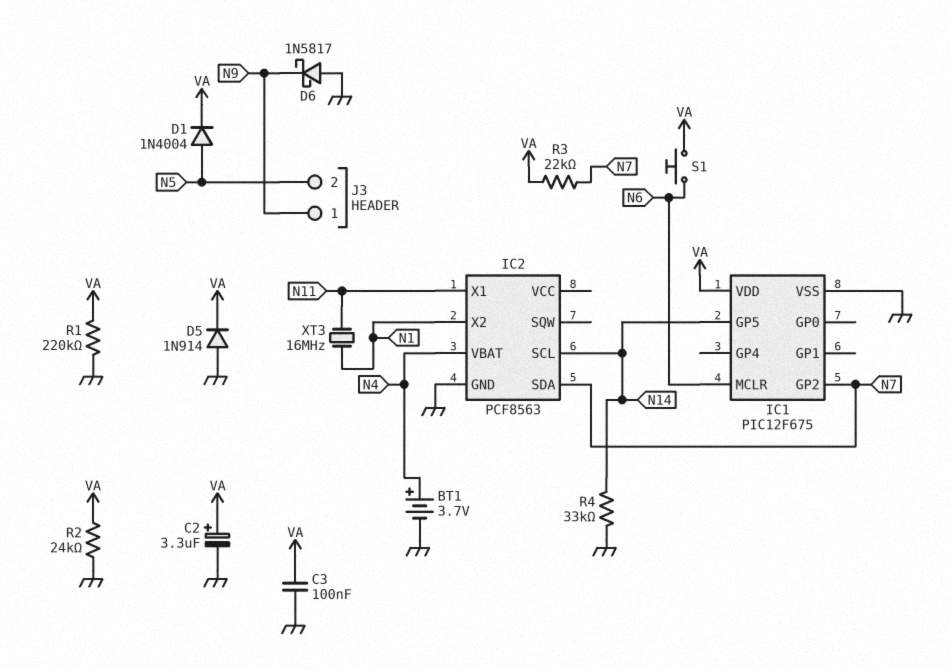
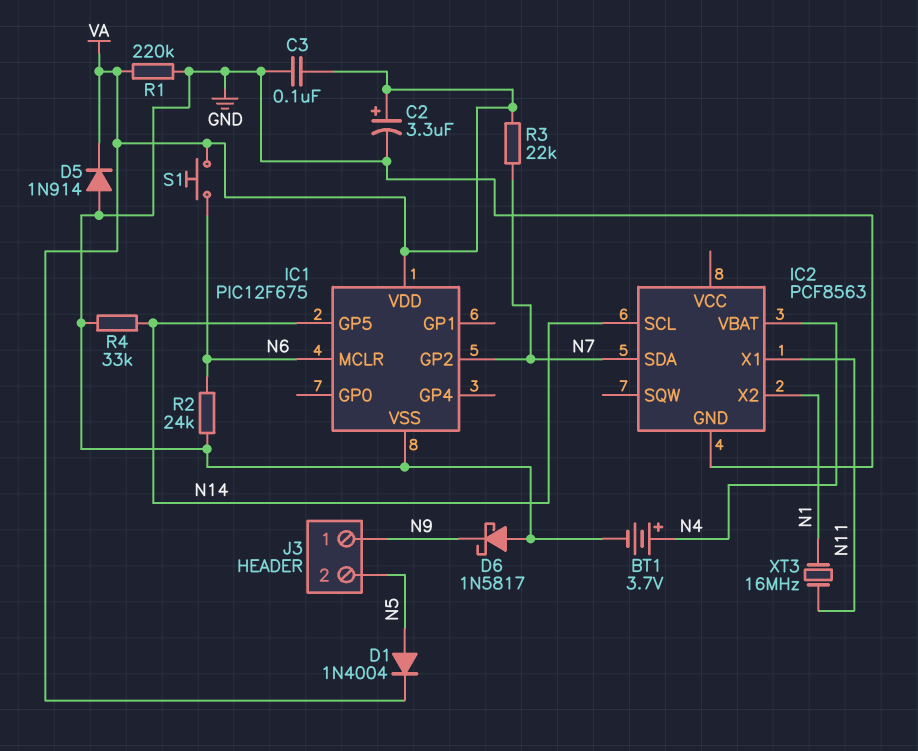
R2: 24k (GND, VA) -> 24k (GND, N6)

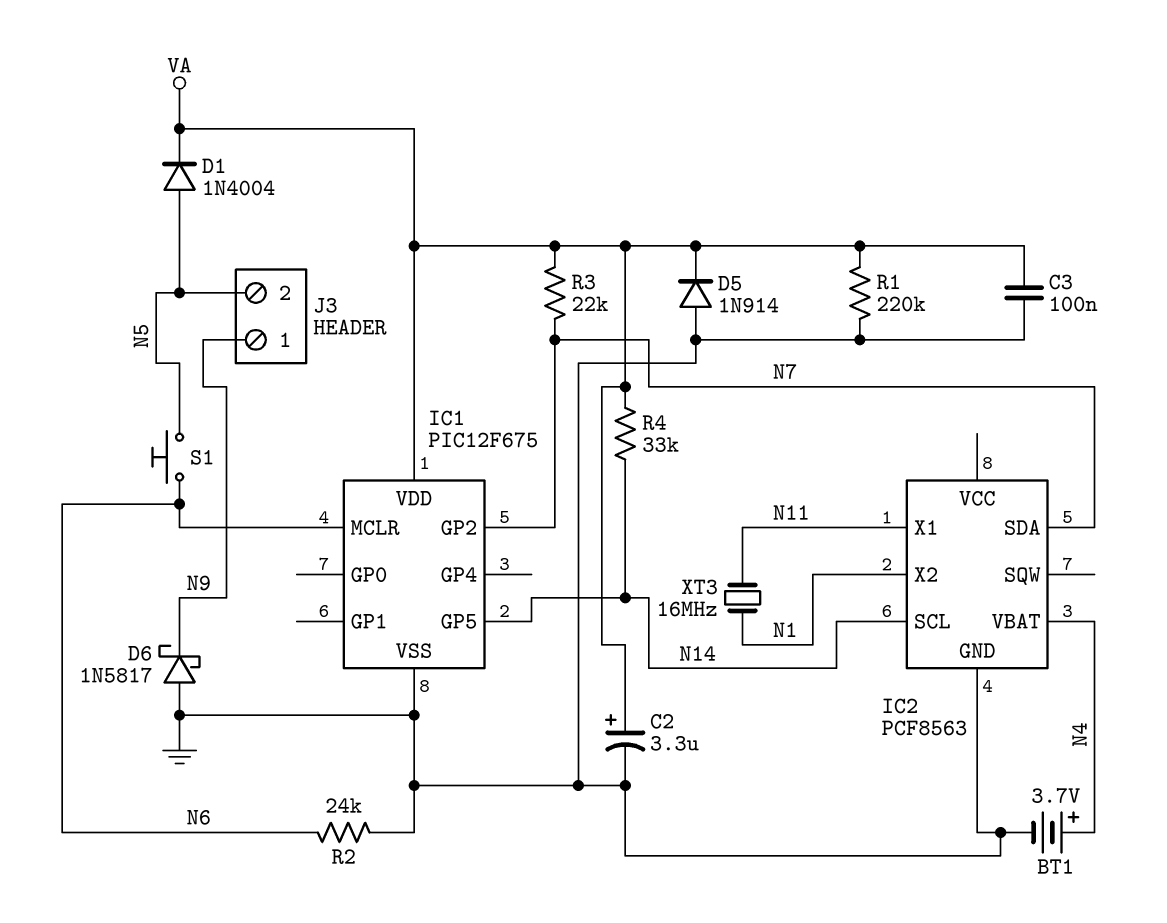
R4: 33k (GND, N14) -> 33k (N14, VA)
S1: button (N6, VA) -> button (N5, N6)

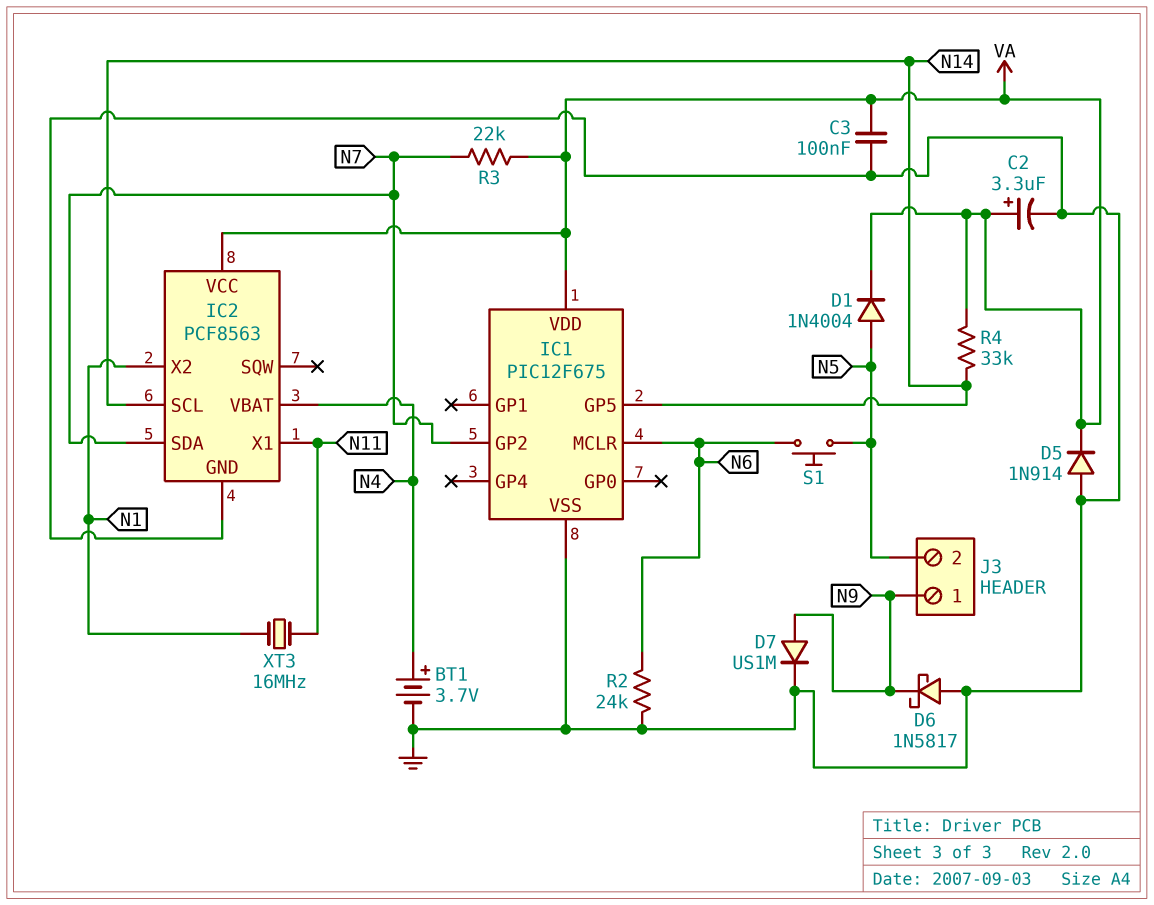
D7: none -> diode US1M (A N9, K GND)
IC2 pin VCC: none -> VA
R1: 220k (GND, VA) -> none

